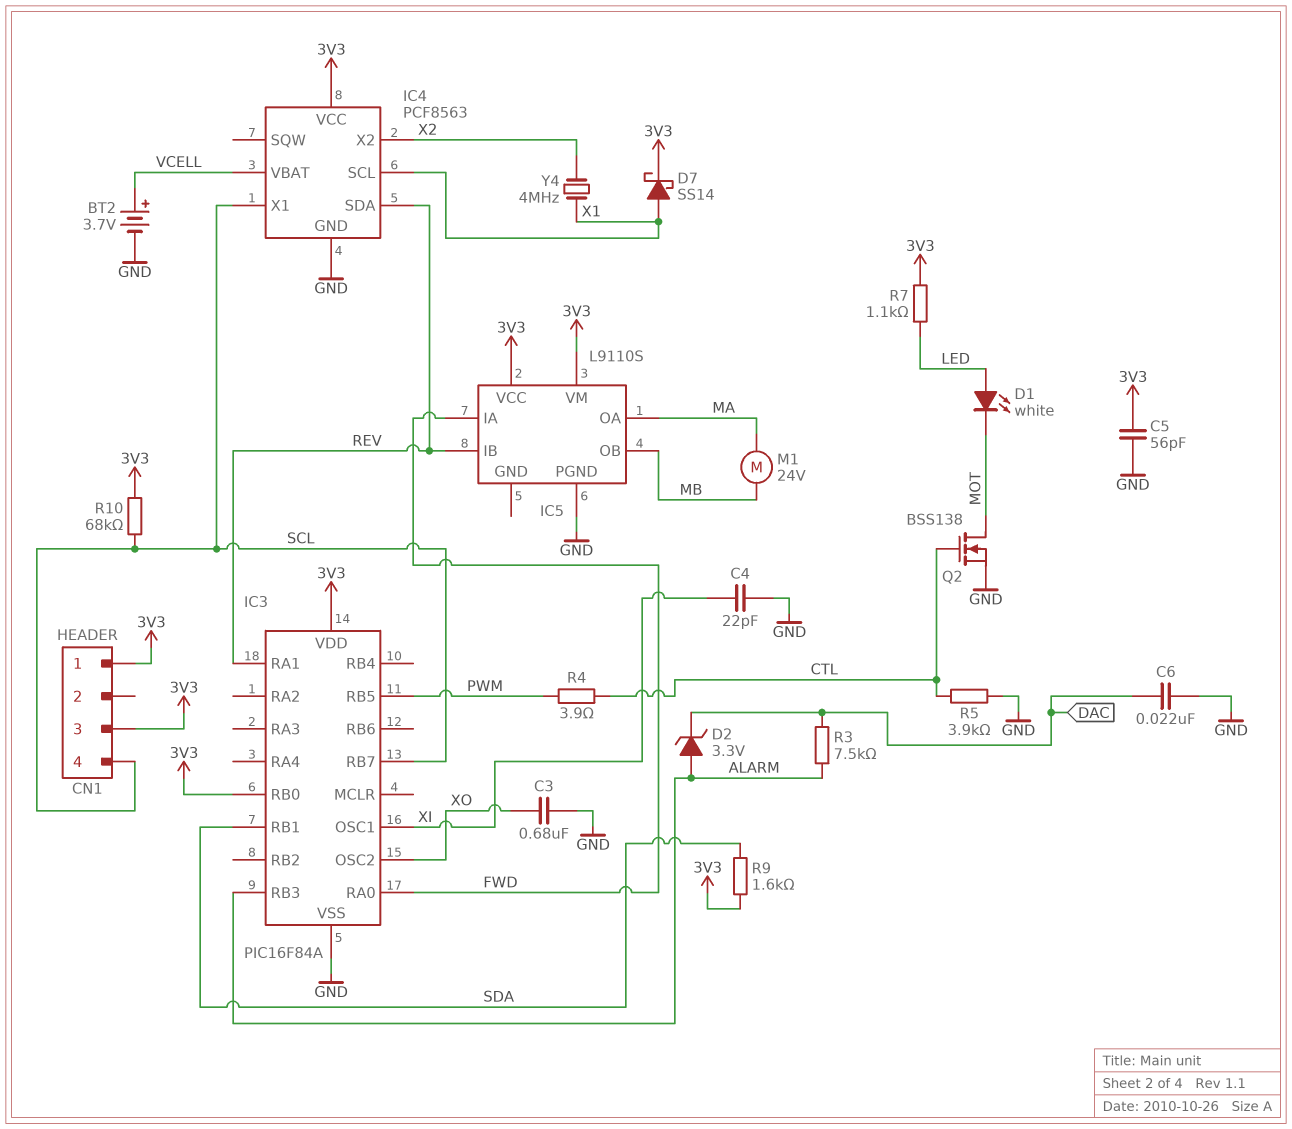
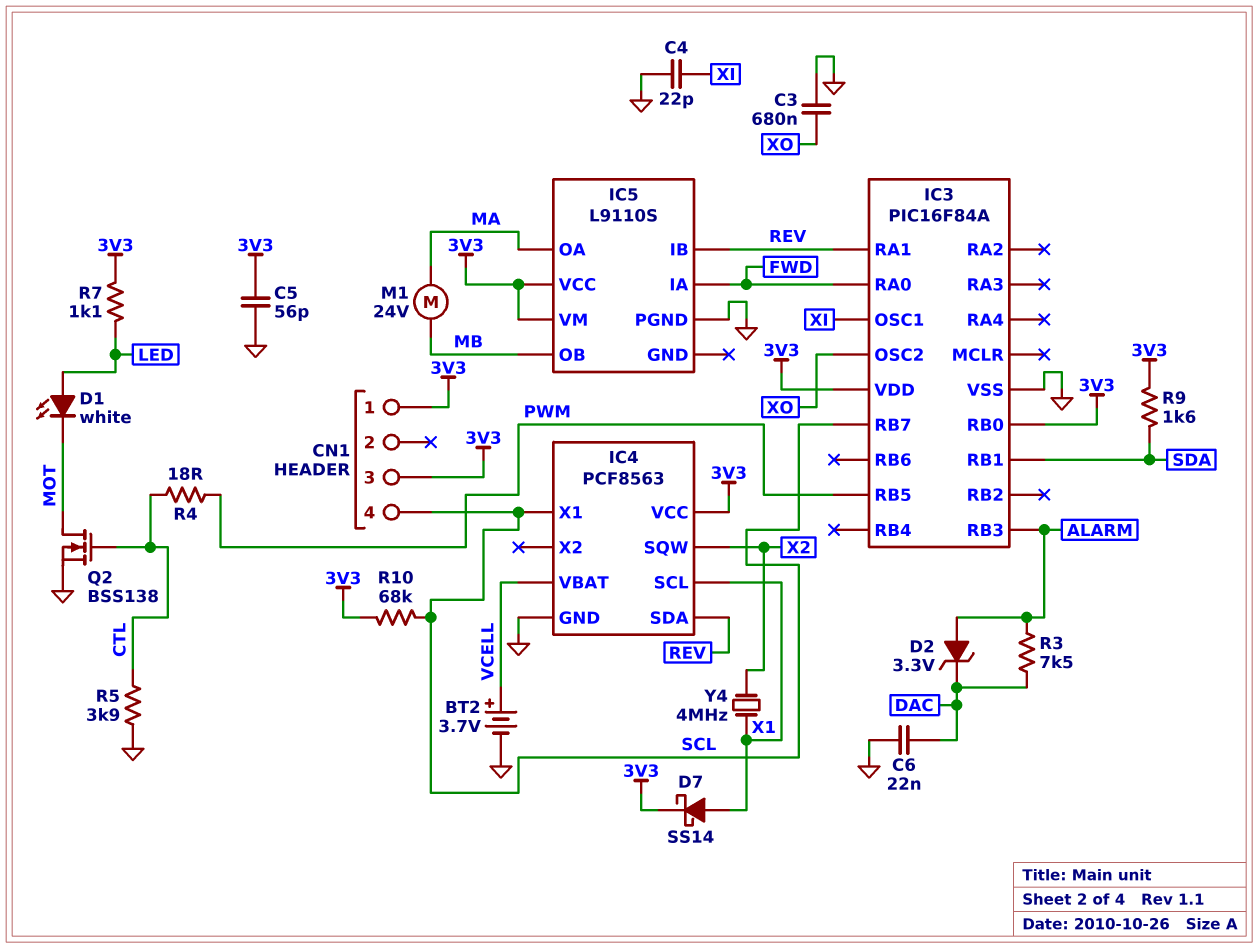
IC4 pin SQW: none -> X2
IC4 pin X2: X2 -> none
R4: 3.9 (CTL, PWM) -> 18 (CTL, PWM)

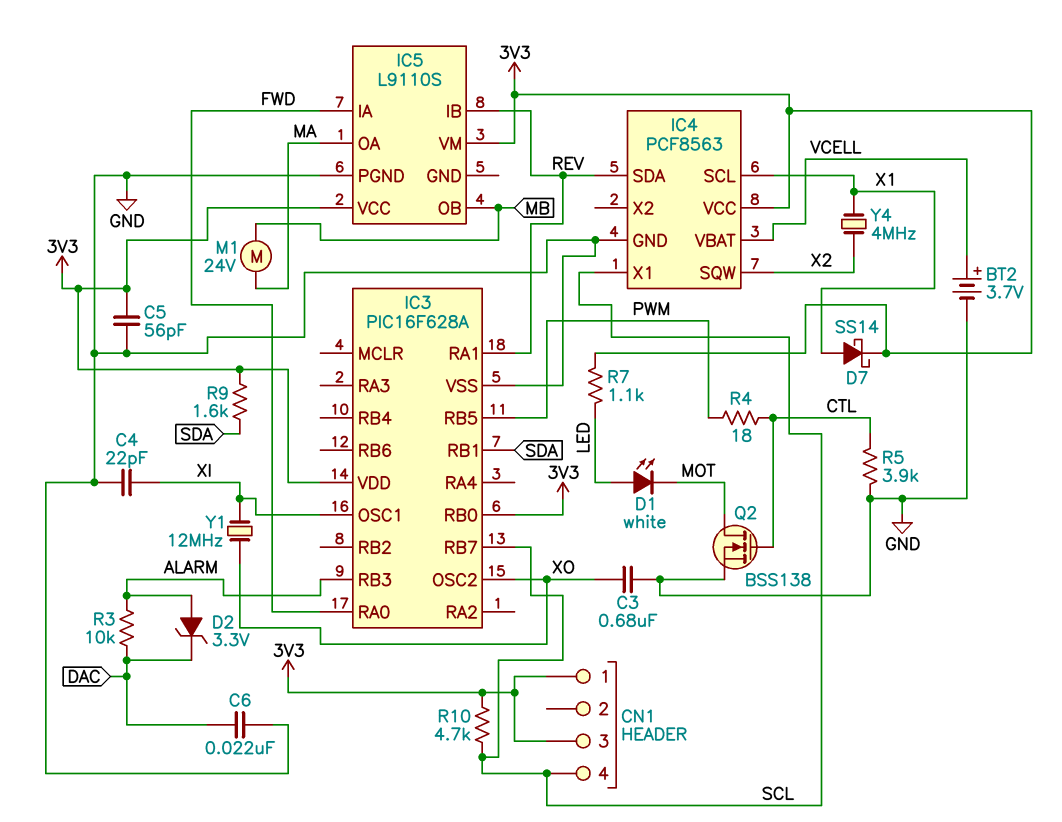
IC3: PIC16F84A -> PIC16F628A
R3: 7.5k (ALARM, DAC) -> 10k (ALARM, DAC)
R10: 68k (3V3, SCL) -> 4.7k (3V3, SCL)
Y1: none -> 12MHz (XI, XO)

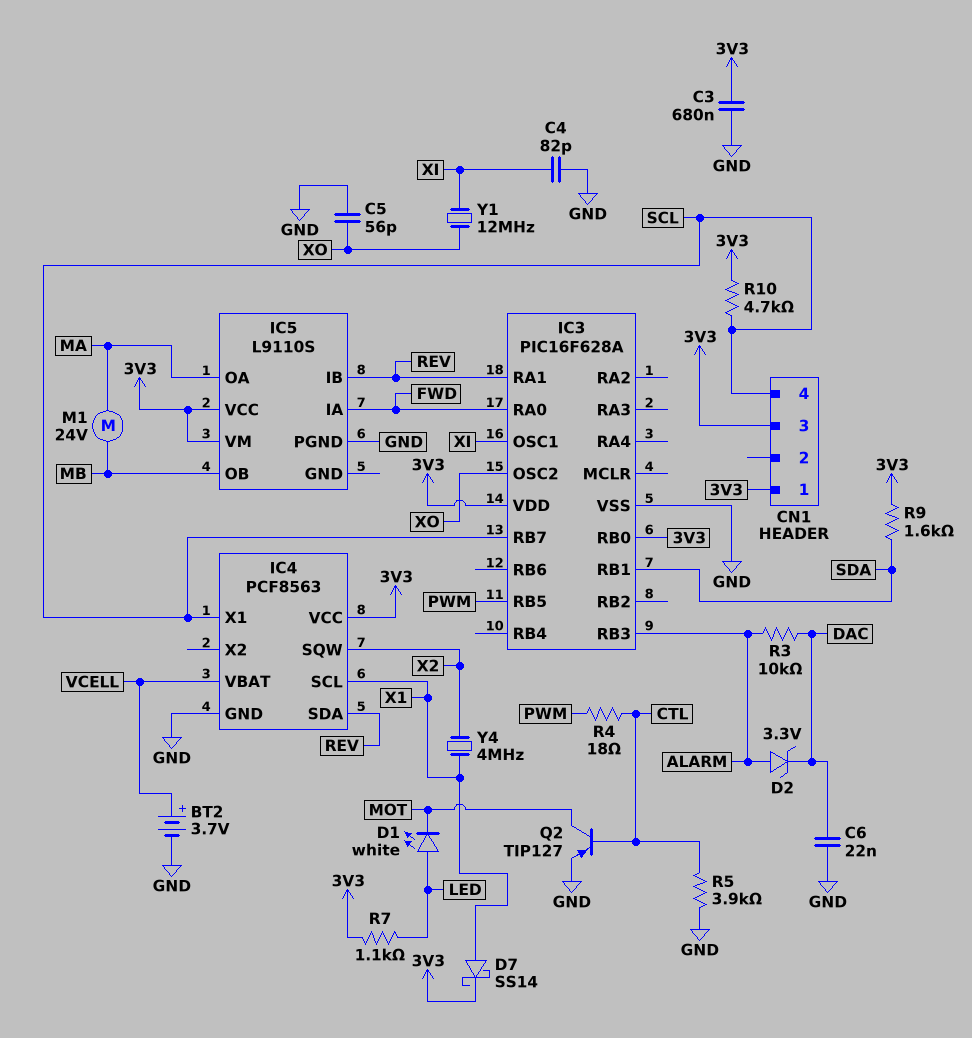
C3: 680nF (GND, XO) -> 680nF (3V3, GND)
C4: 22pF (GND, XI) -> 82pF (GND, XI)
C5: 56pF (3V3, GND) -> 56pF (GND, XO)
Q2: NMOS BSS138 (G CTL, D MOT, S GND) -> PNP TIP127 (B CTL, C MOT, E GND)

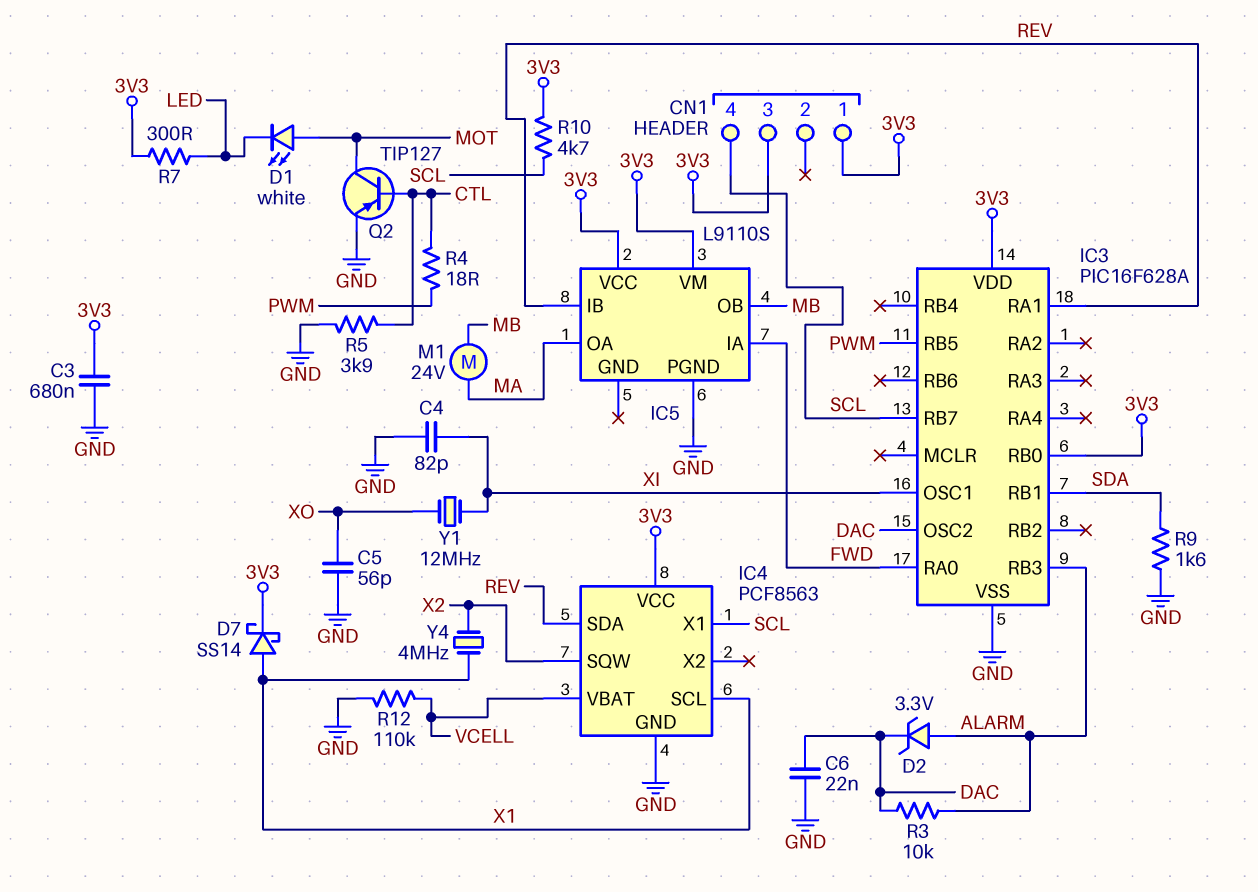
BT2: 3.7V (plus VCELL, minus GND) -> none
D1: LED white (A LED, K MOT) -> LED white (A MOT, K LED)
IC3 pin OSC2: XO -> DAC
R7: 1.1k (3V3, LED) -> 300 (3V3, LED)
R9: 1.6k (3V3, SDA) -> 1.6k (GND, SDA)
R12: none -> 110k (GND, VCELL)

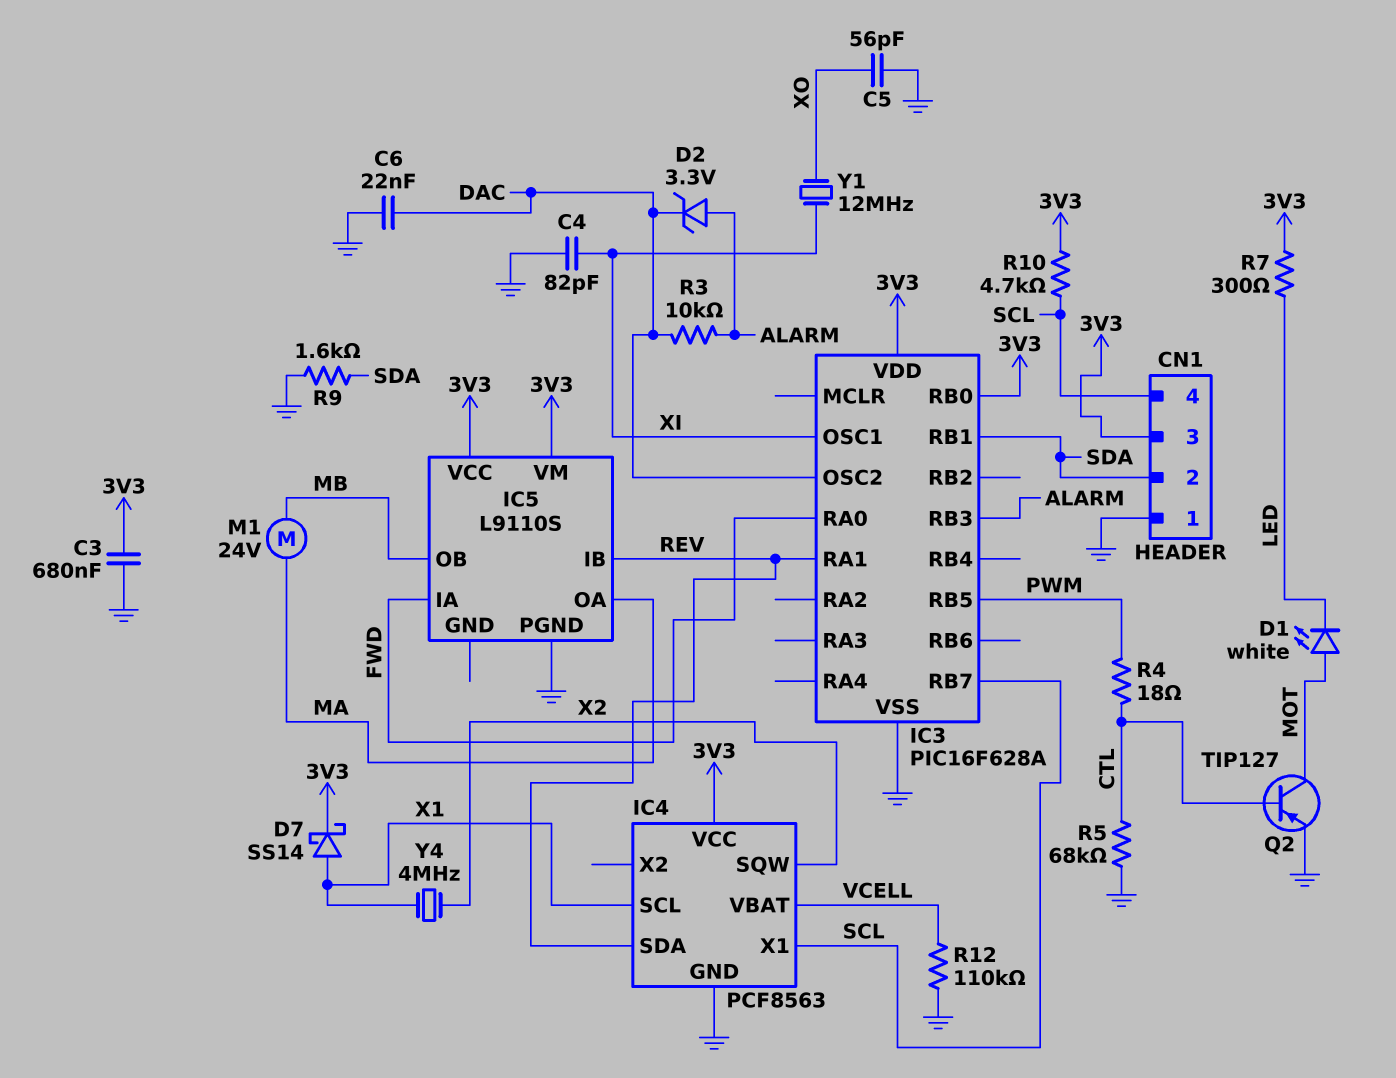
CN1 pin 1: 3V3 -> GND
CN1 pin 2: none -> SDA
R5: 3.9k (CTL, GND) -> 68k (CTL, GND)

